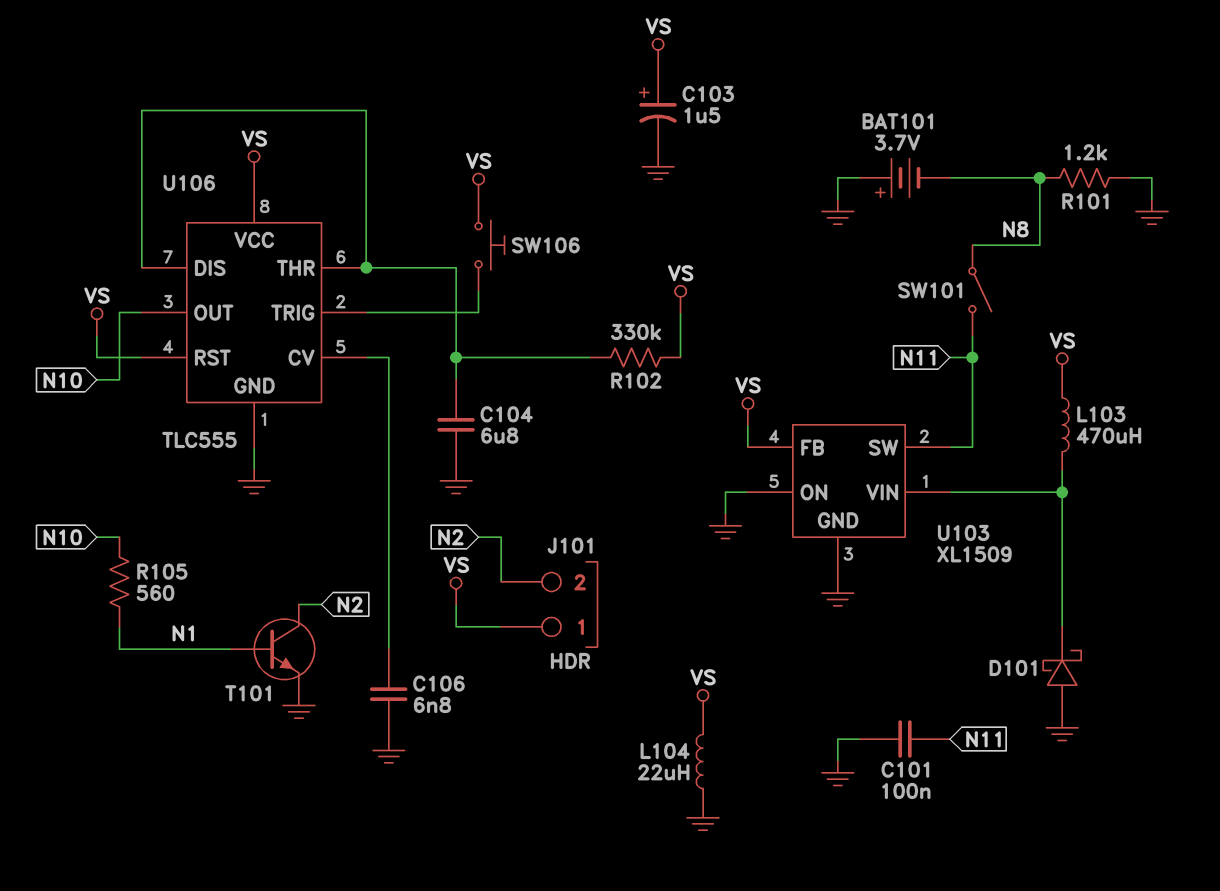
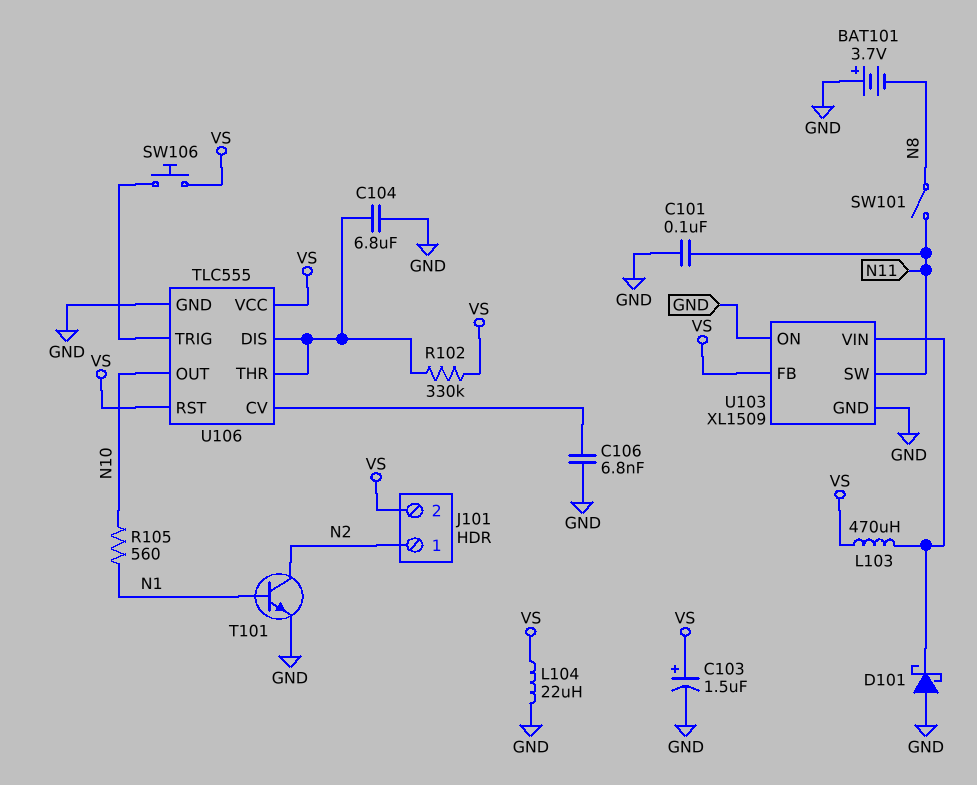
J101 pin 1: VS -> N2
J101 pin 2: N2 -> VS
R101: 1.2k (GND, N8) -> none

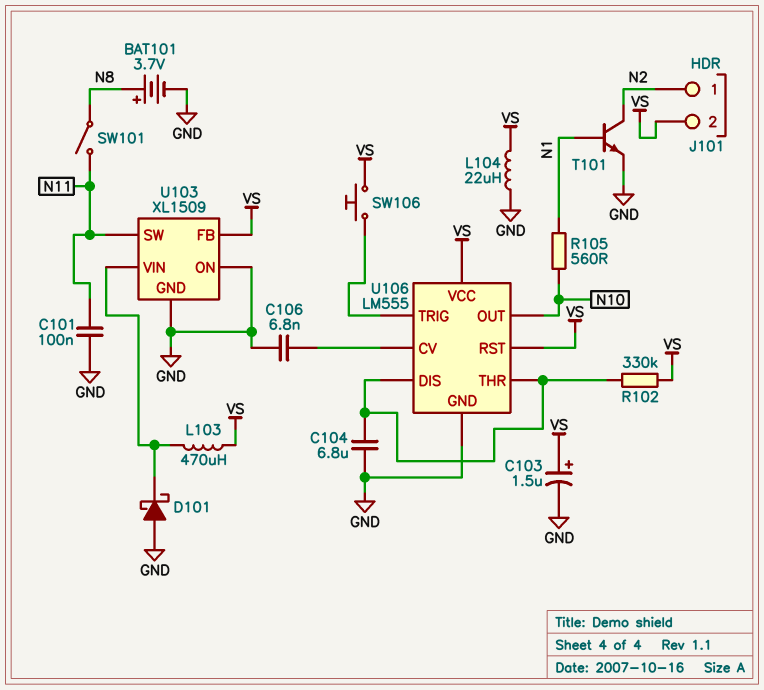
BAT101: 3.7V (plus GND, minus N8) -> 3.7V (plus N8, minus GND)
U106: TLC555 -> LM555

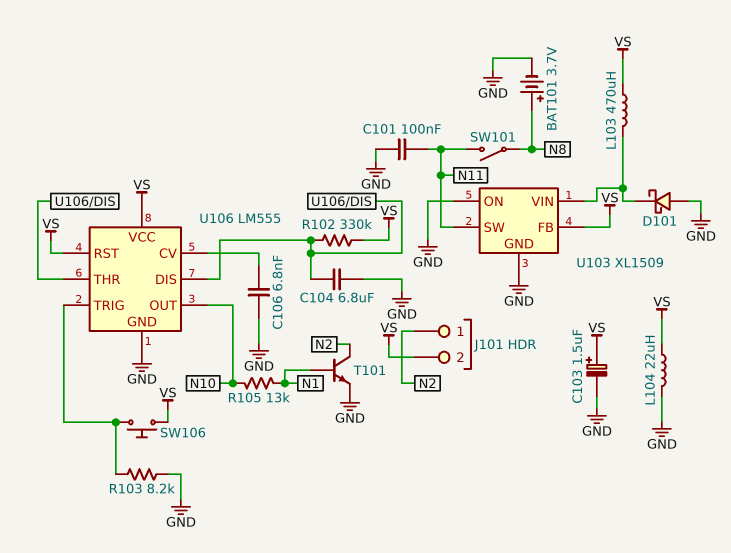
R103: none -> 8.2k (GND, U106/TRIG)
R105: 560 (N1, N10) -> 13k (N1, N10)

